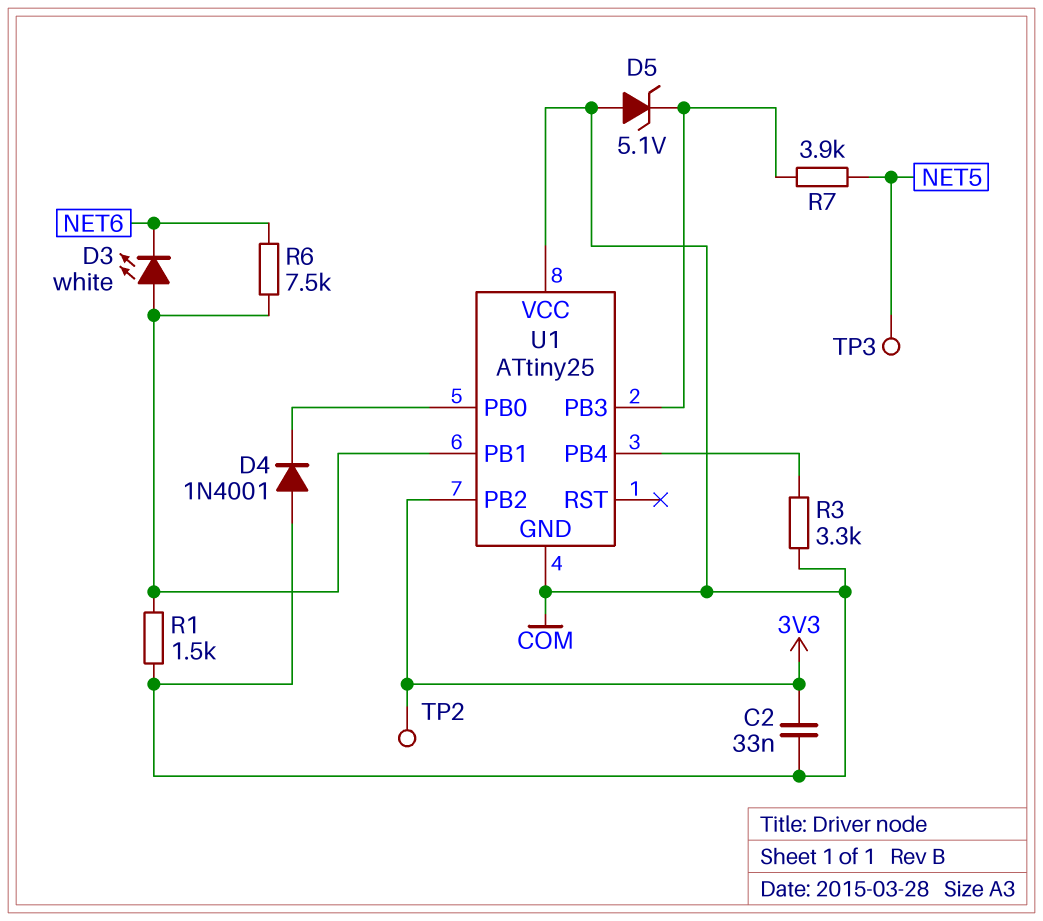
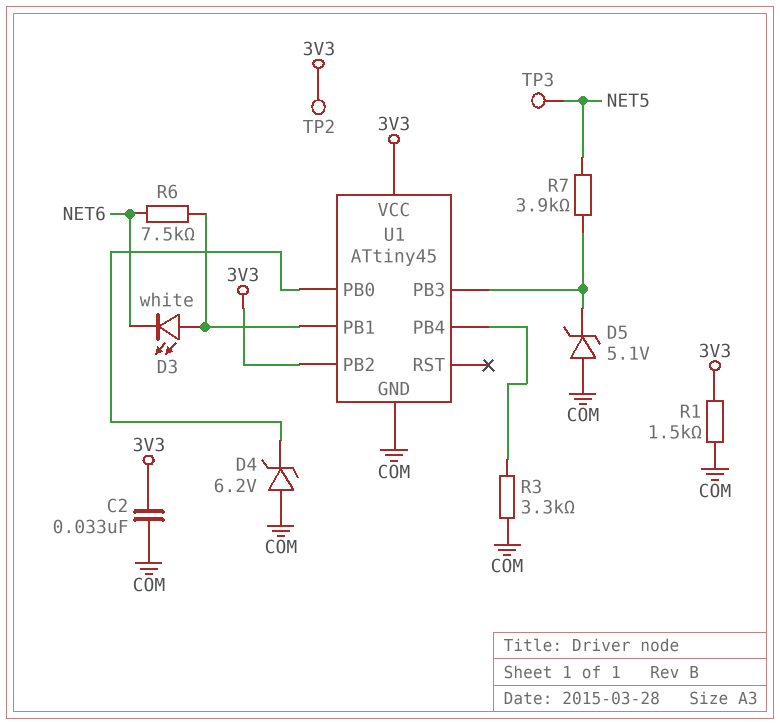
D4: diode 1N4001 (A COM, K U1/PB0) -> zener 6.2V (A COM, K U1/PB0)
R1: 1.5k (COM, U1/PB1) -> 1.5k (3V3, COM)
U1: ATtiny25 -> ATtiny45
U1 pin VCC: COM -> 3V3

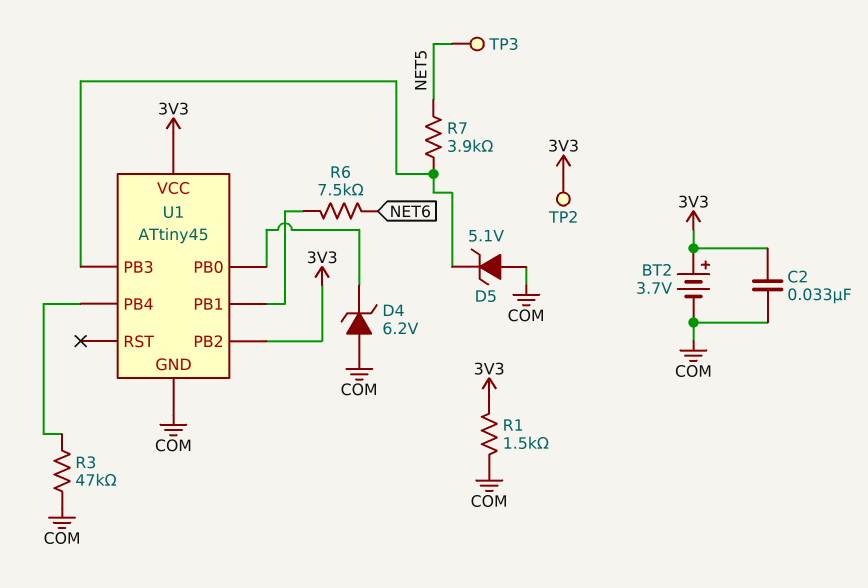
BT2: none -> 3.7V (plus 3V3, minus COM)
D3: LED white (A U1/PB1, K NET6) -> none
R3: 3.3k (COM, U1/PB4) -> 47k (COM, U1/PB4)

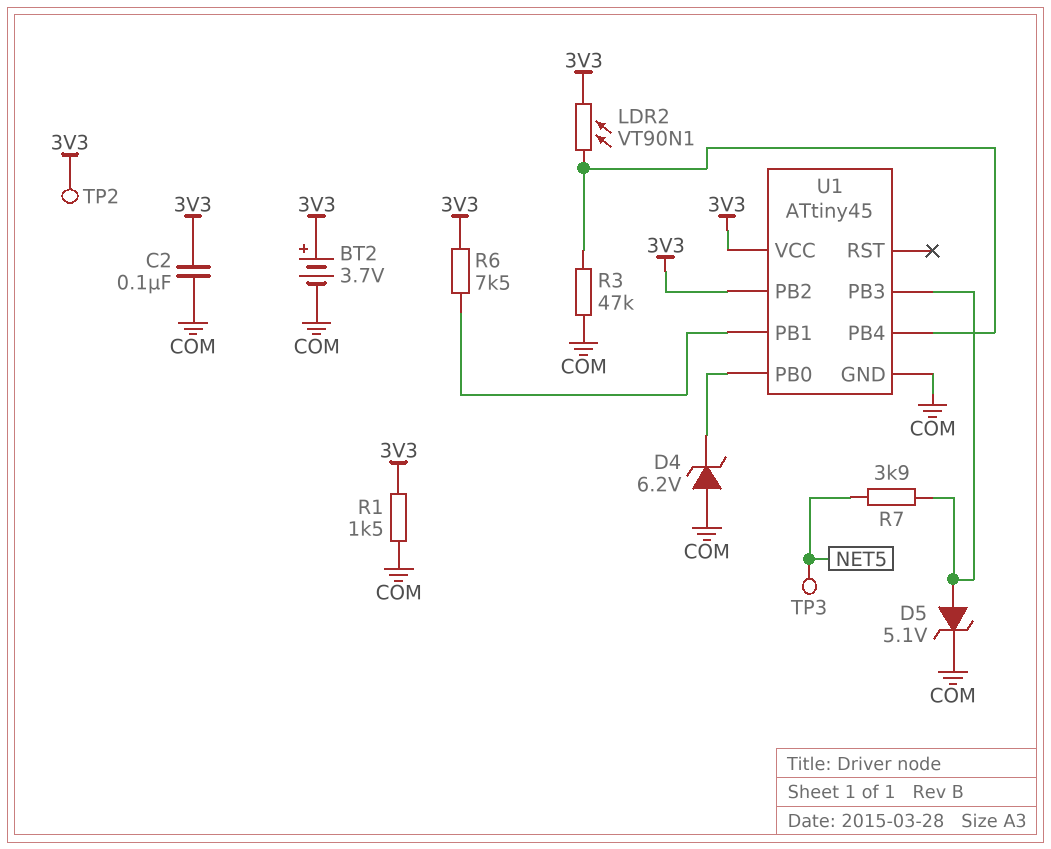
C2: 33nF (3V3, COM) -> 100nF (3V3, COM)
D5: zener 5.1V (A COM, K U1/PB3) -> zener 5.1V (A U1/PB3, K COM)
LDR2: none -> VT90N1 (3V3, U1/PB4)
R6: 7.5k (NET6, U1/PB1) -> 7.5k (3V3, U1/PB1)

